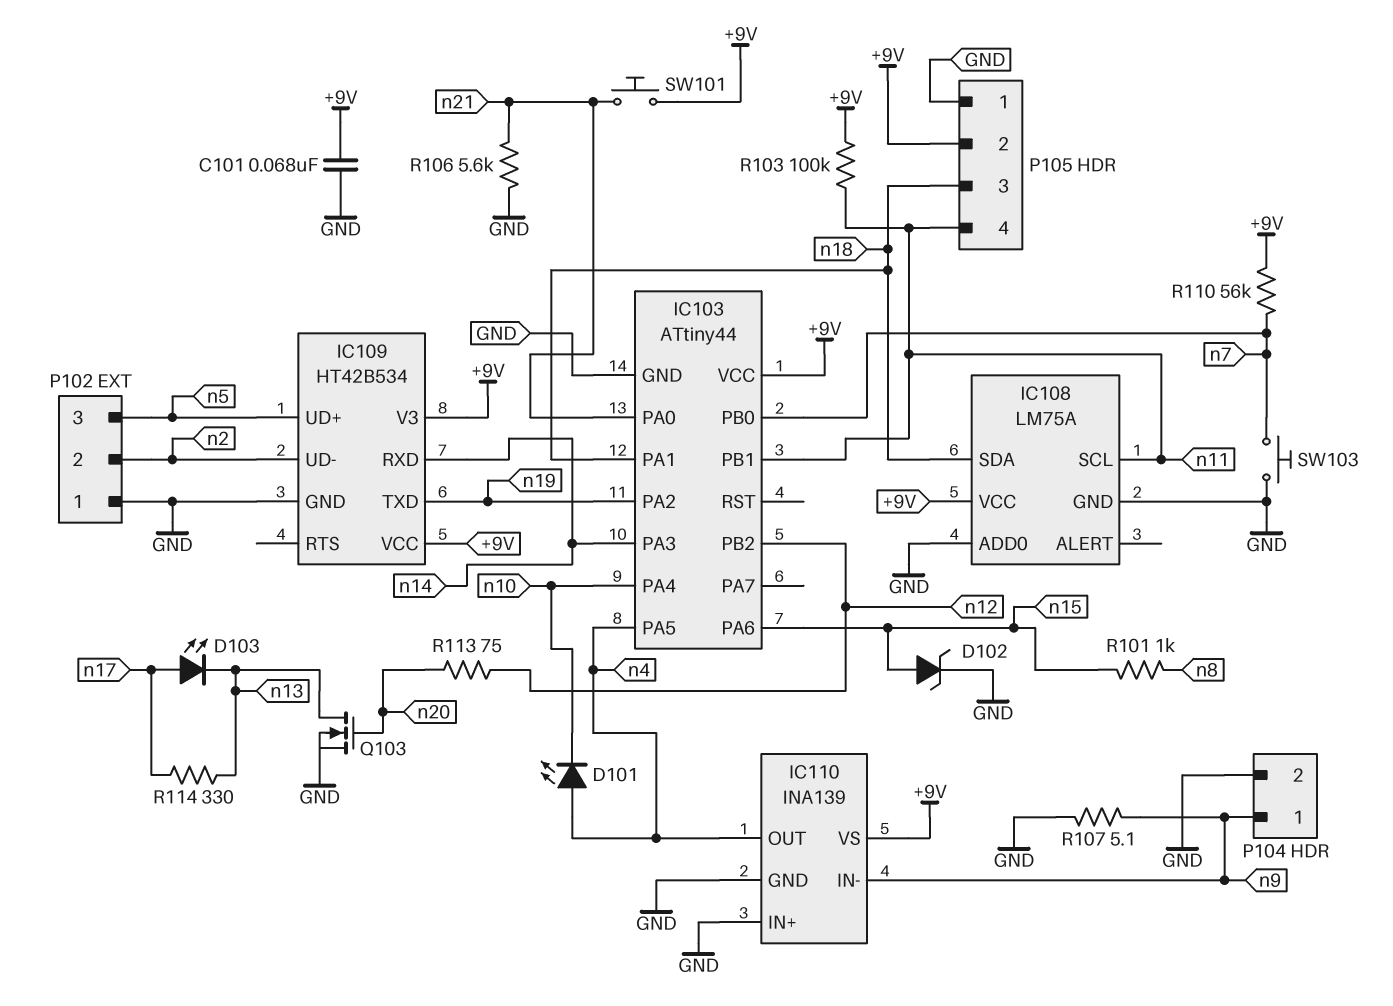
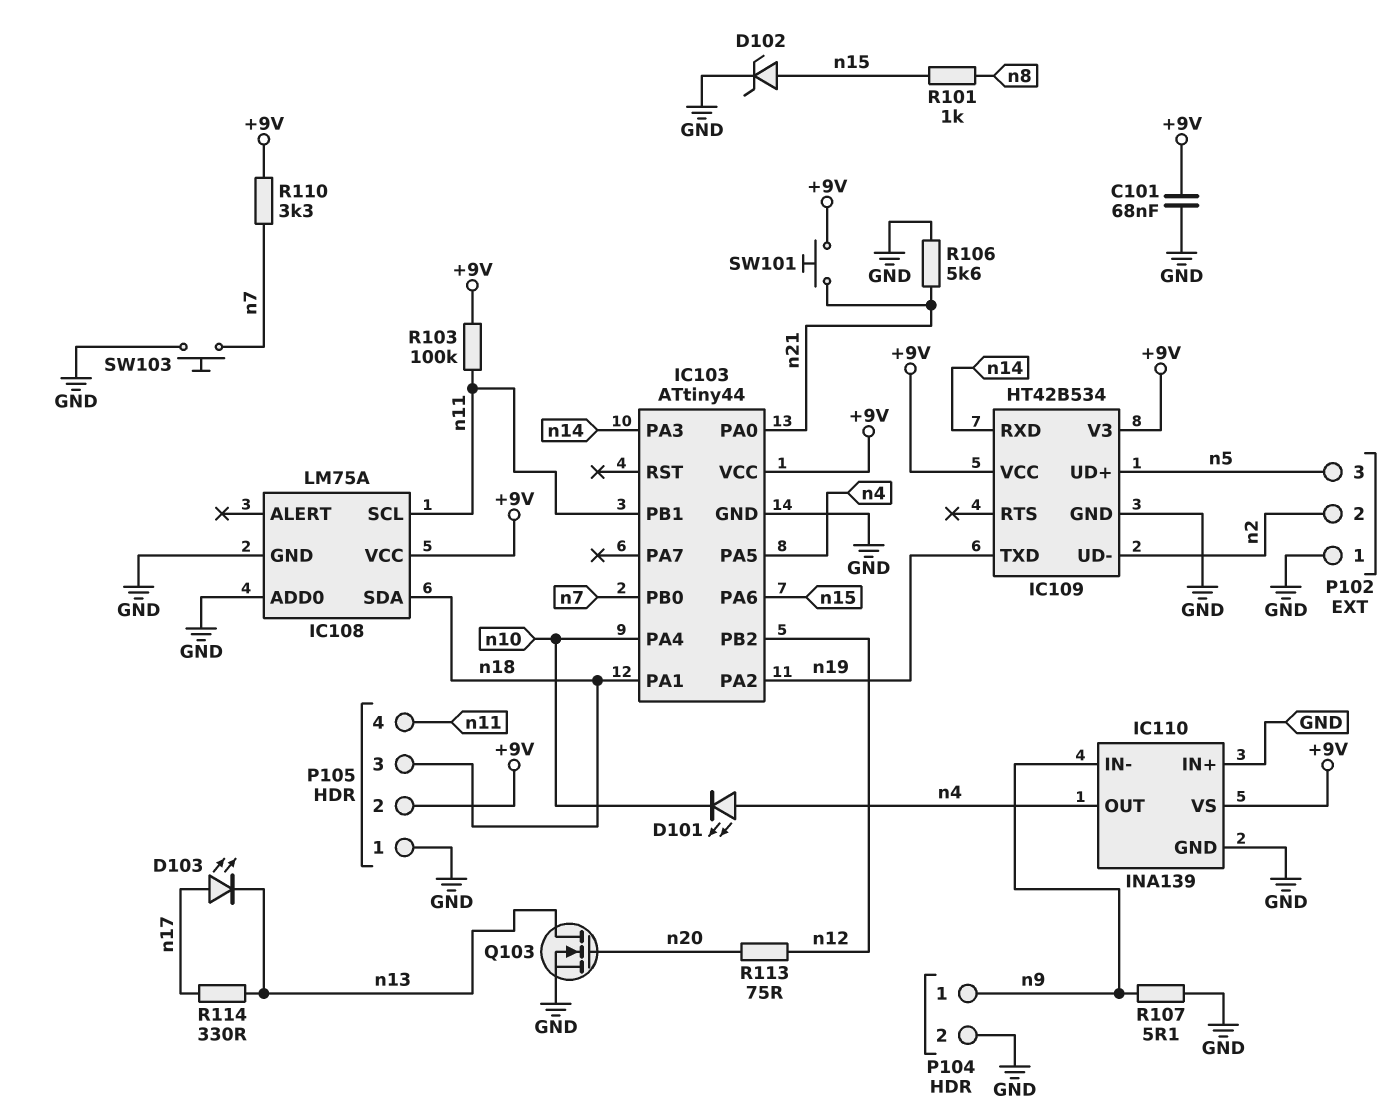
R110: 56k (+9V, n7) -> 3.3k (+9V, n7)

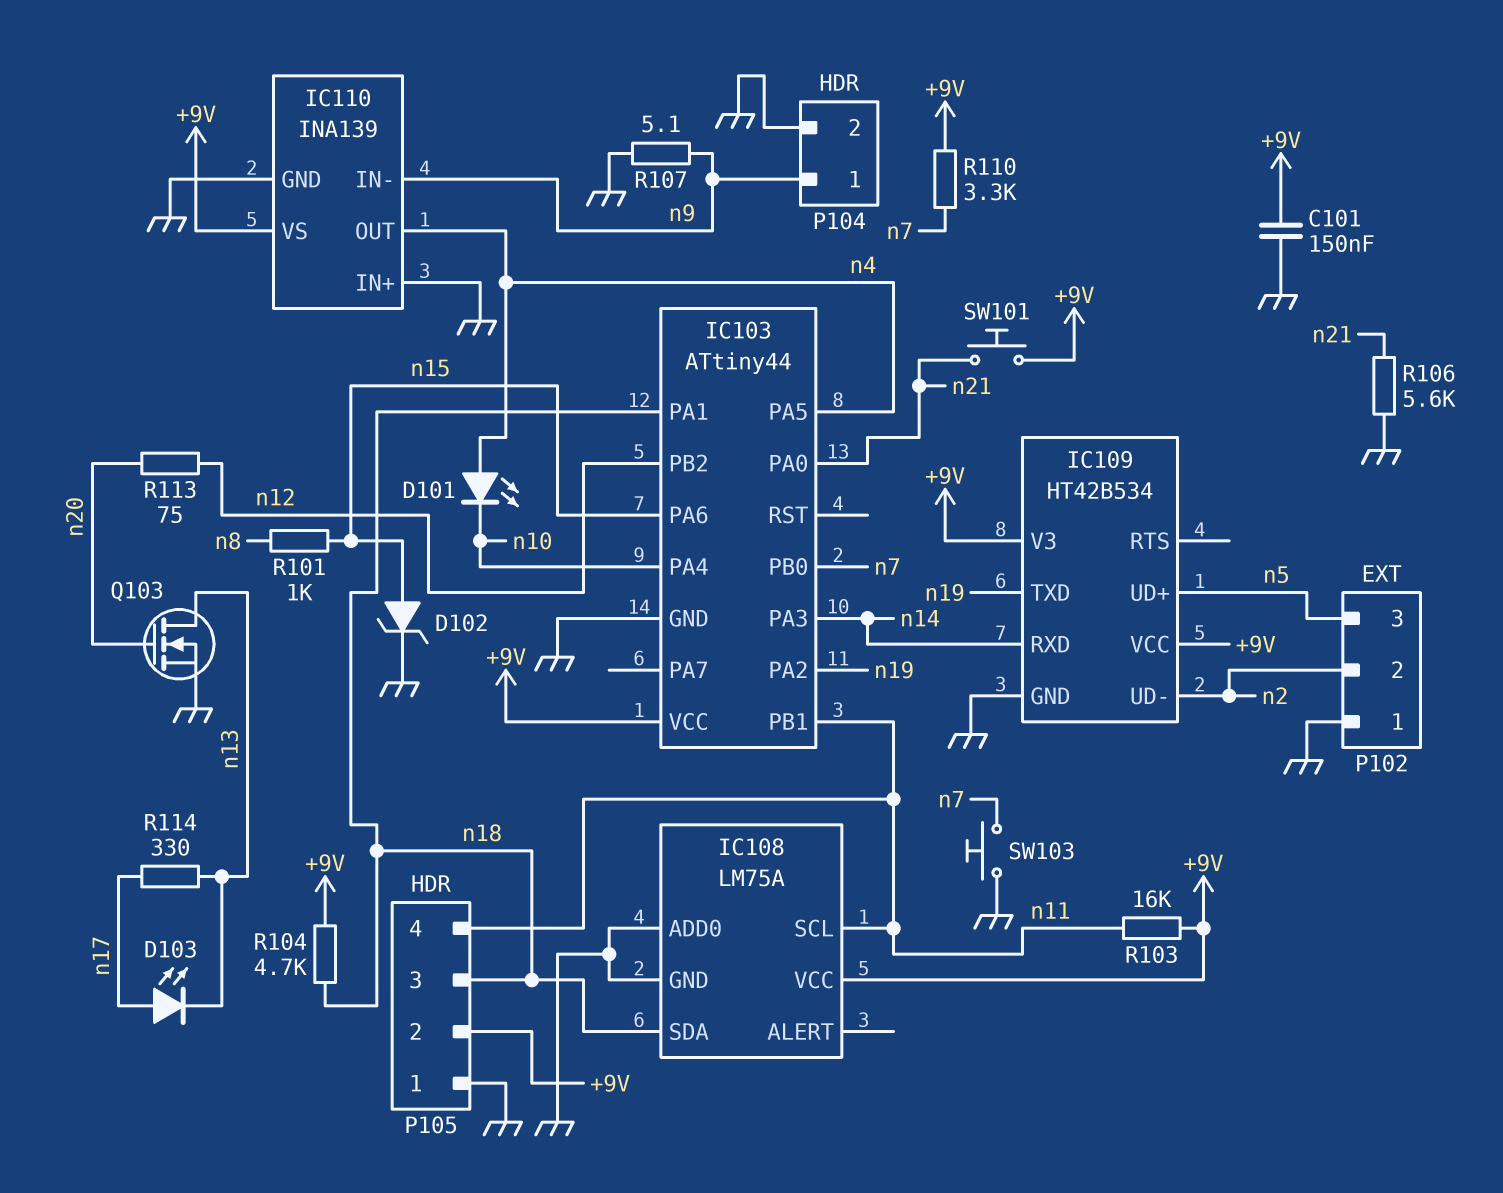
C101: 68nF (+9V, GND) -> 150nF (+9V, GND)
R103: 100k (+9V, n11) -> 16k (+9V, n11)
R104: none -> 4.7k (+9V, n18)

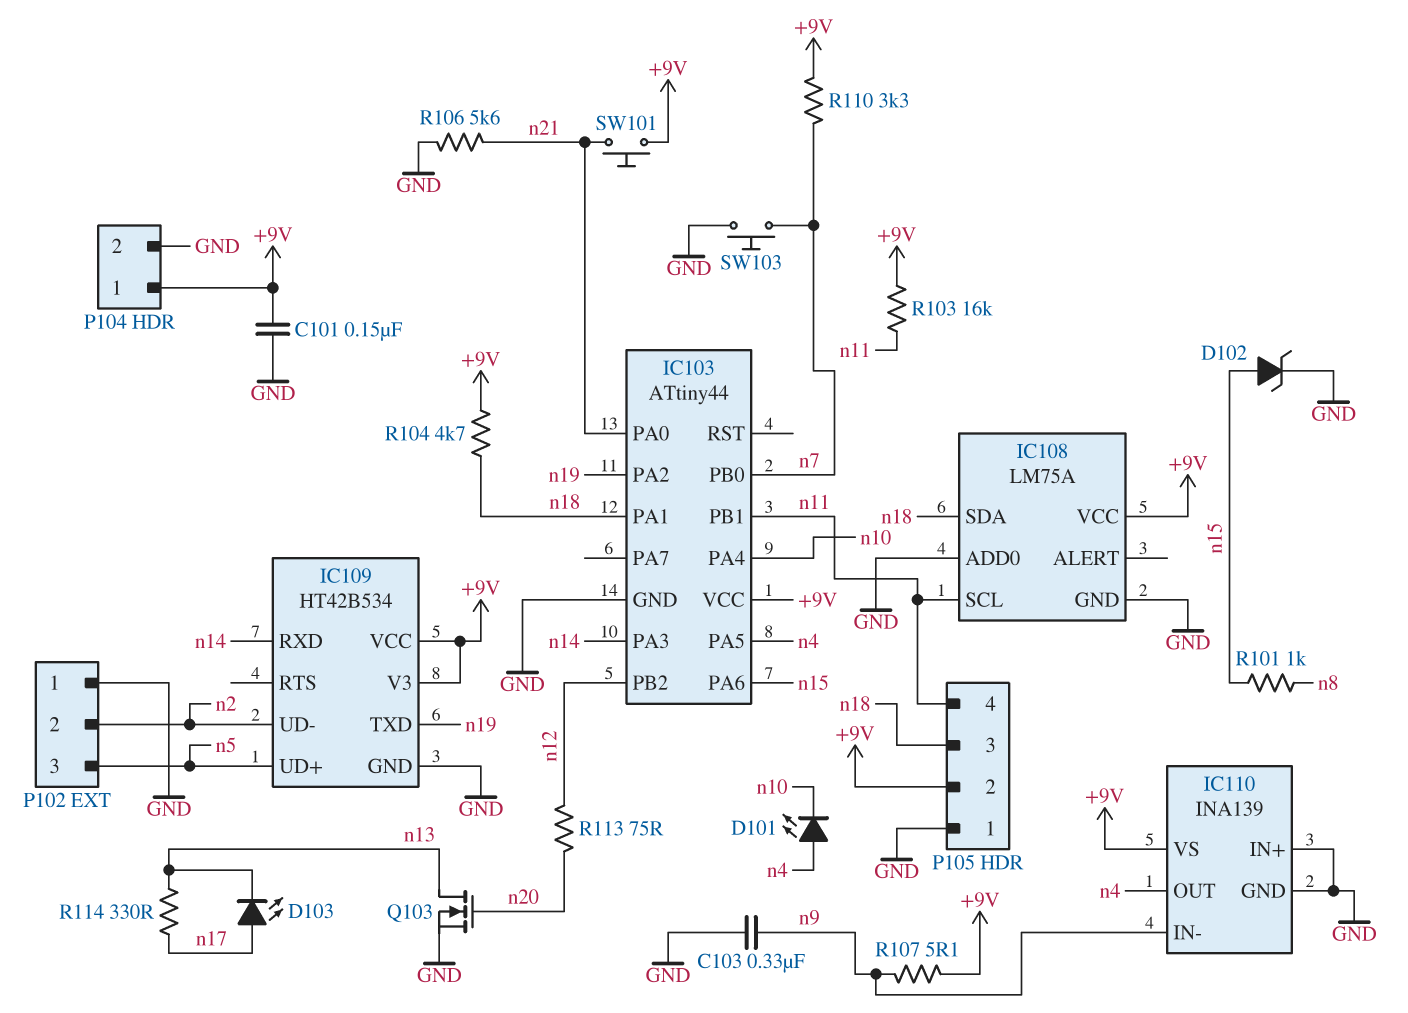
C103: none -> 330nF (GND, n9)
P104 pin 1: n9 -> +9V
R107: 5.1 (GND, n9) -> 5.1 (+9V, n9)

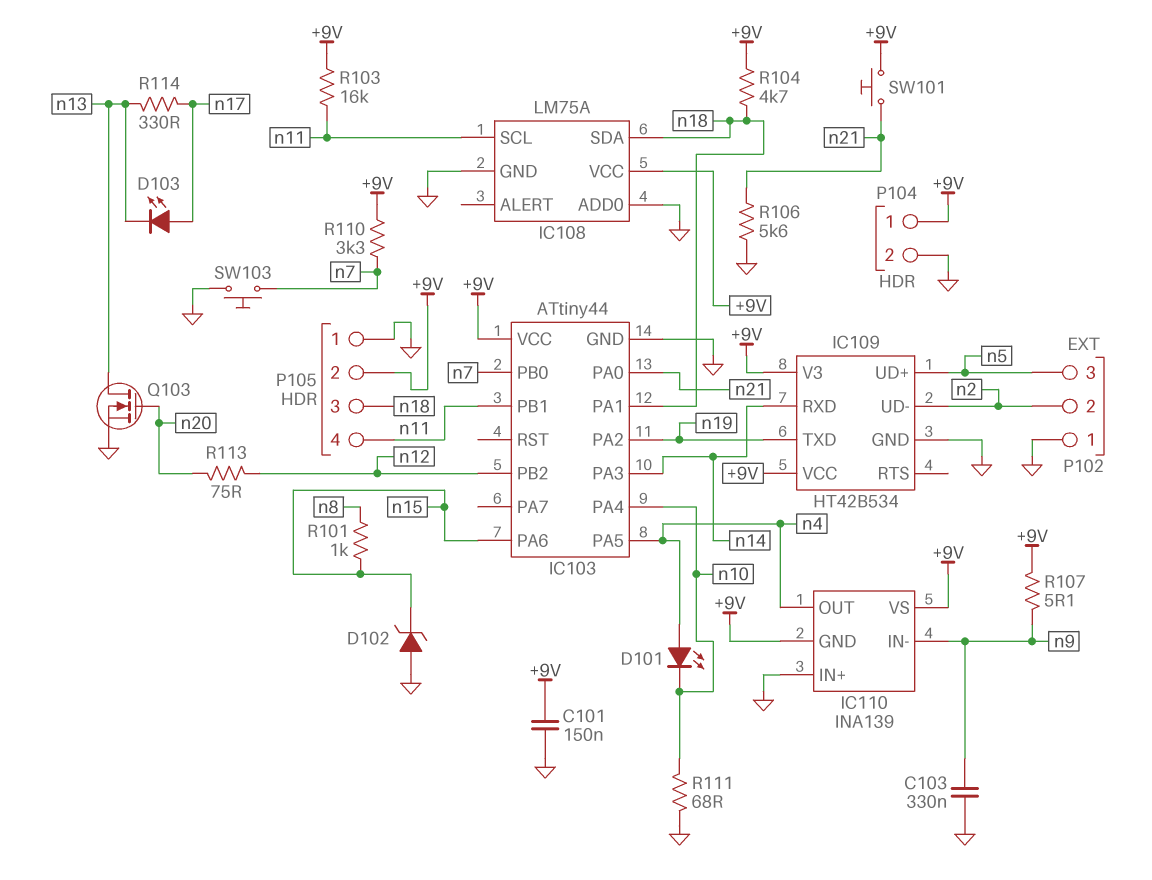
D102: zener (A n15, K GND) -> zener (A GND, K n15)
IC110 pin GND: GND -> +9V
R111: none -> 68 (GND, n10)

